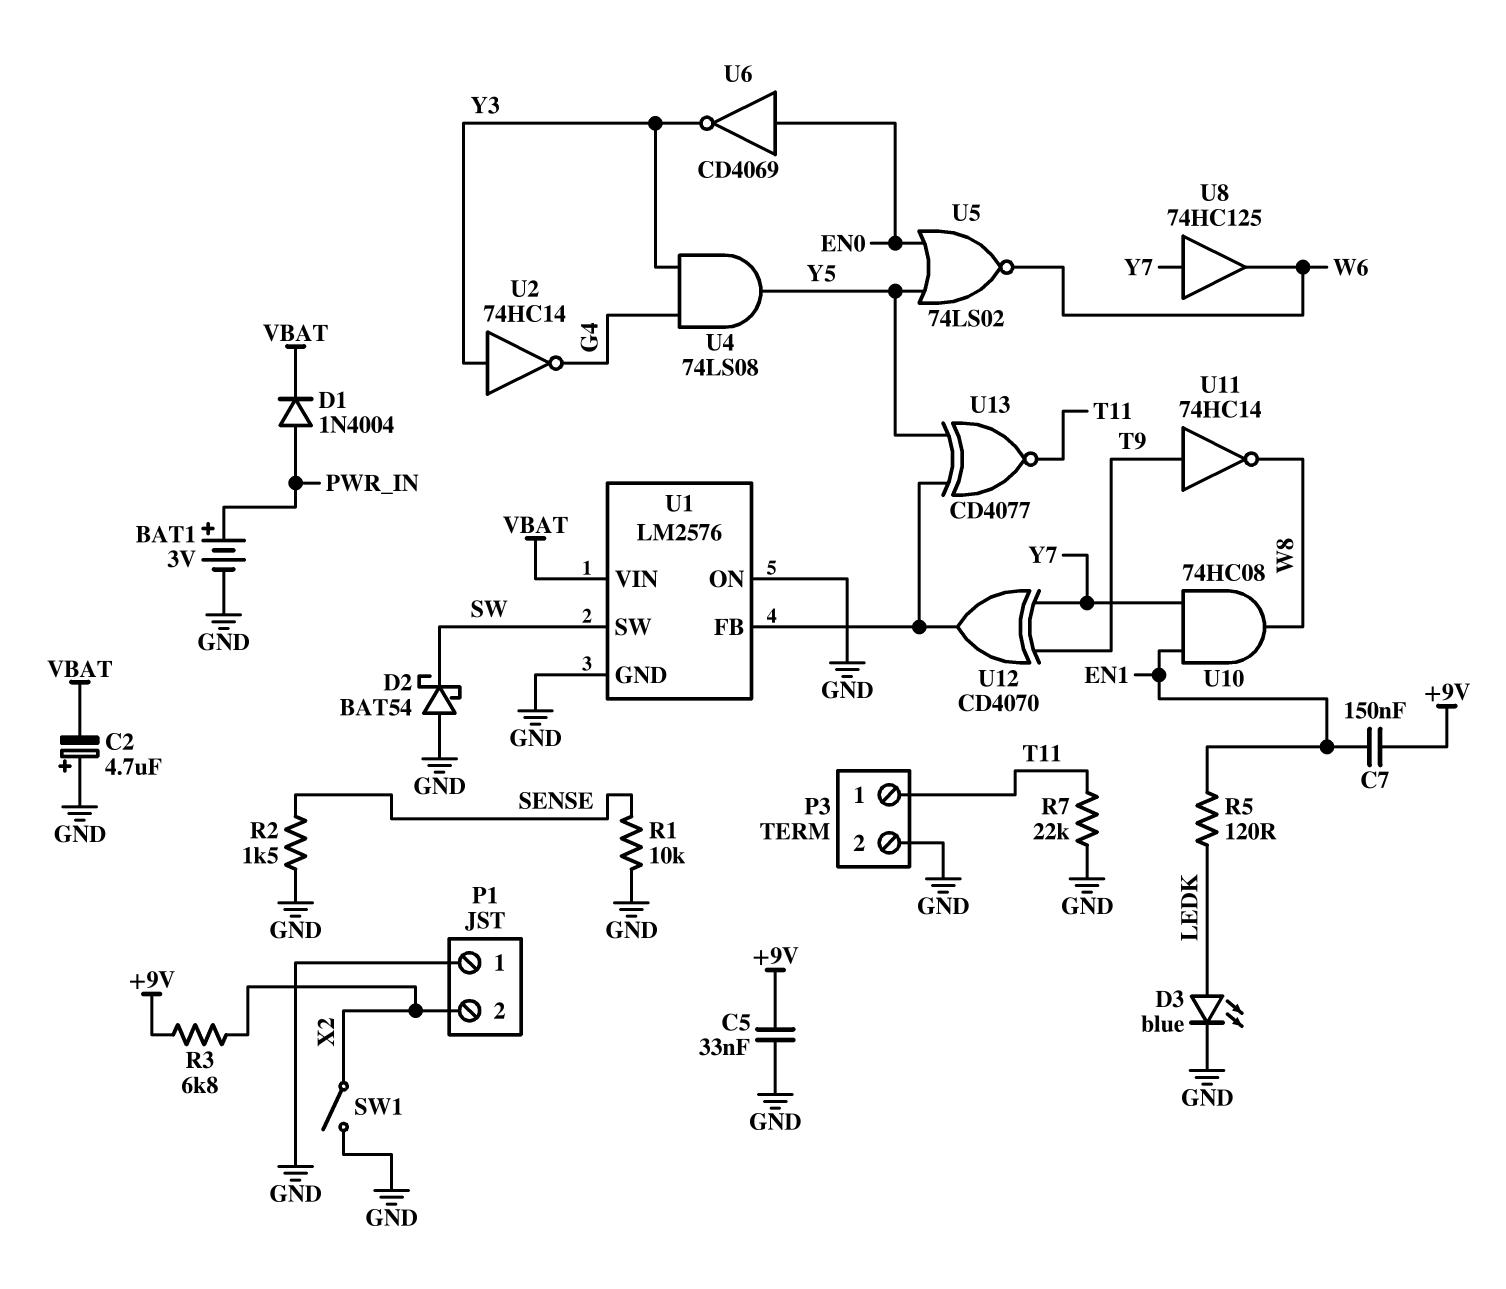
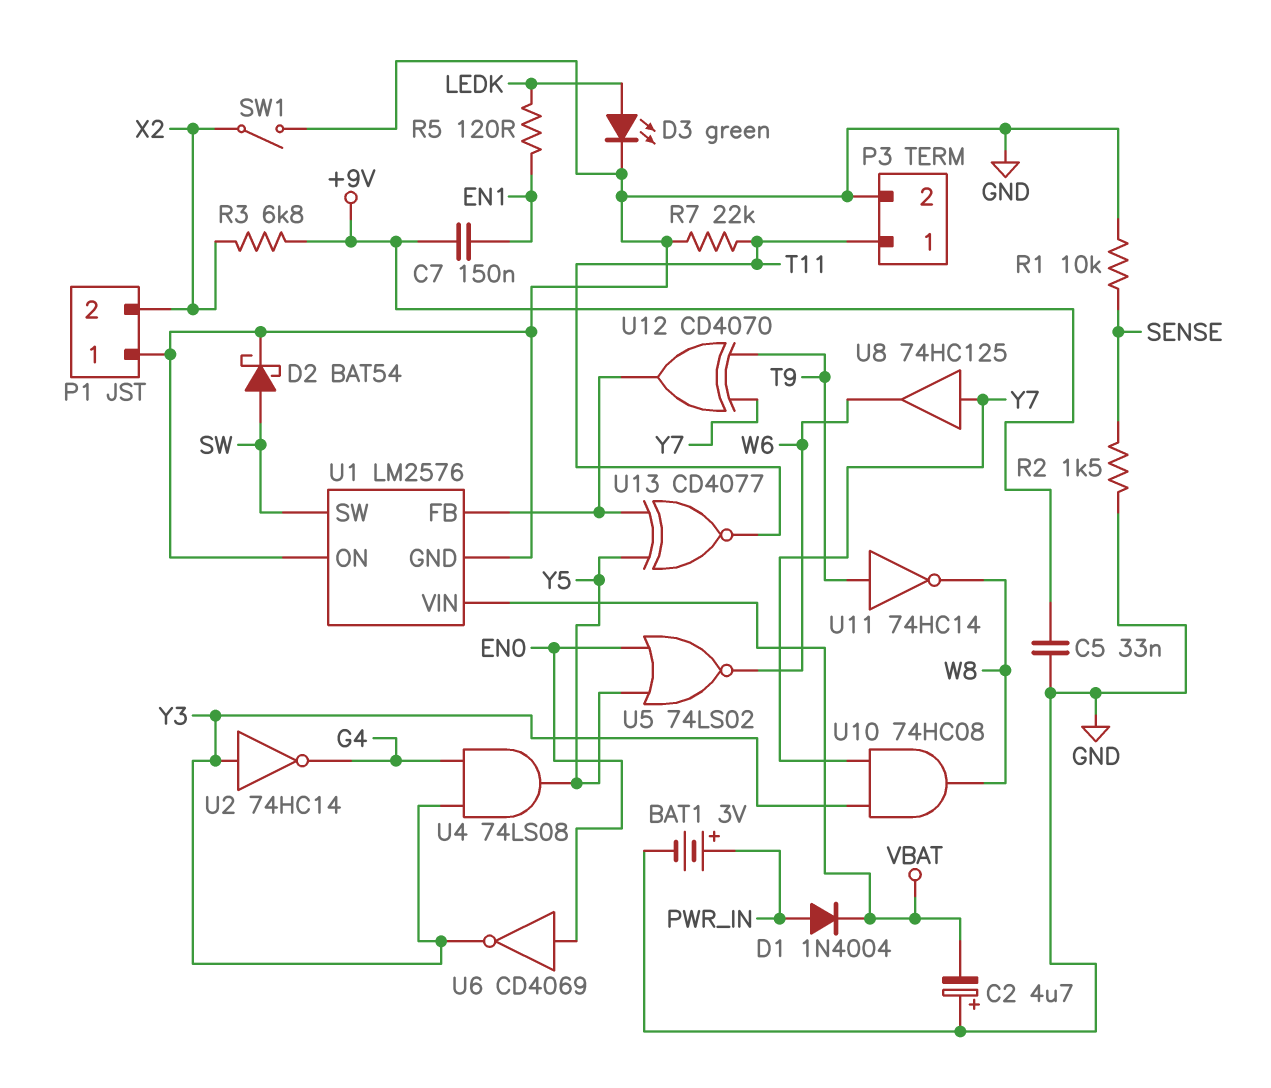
D2: schottky BAT54 (A GND, K SW) -> schottky BAT54 (A SW, K GND)
D3: LED blue (A LEDK, K GND) -> LED green (A LEDK, K GND)
U10: AND 74HC08 (in EN1, in Y7, out W8) -> AND 74HC08 (in Y3, in Y7, out W8)

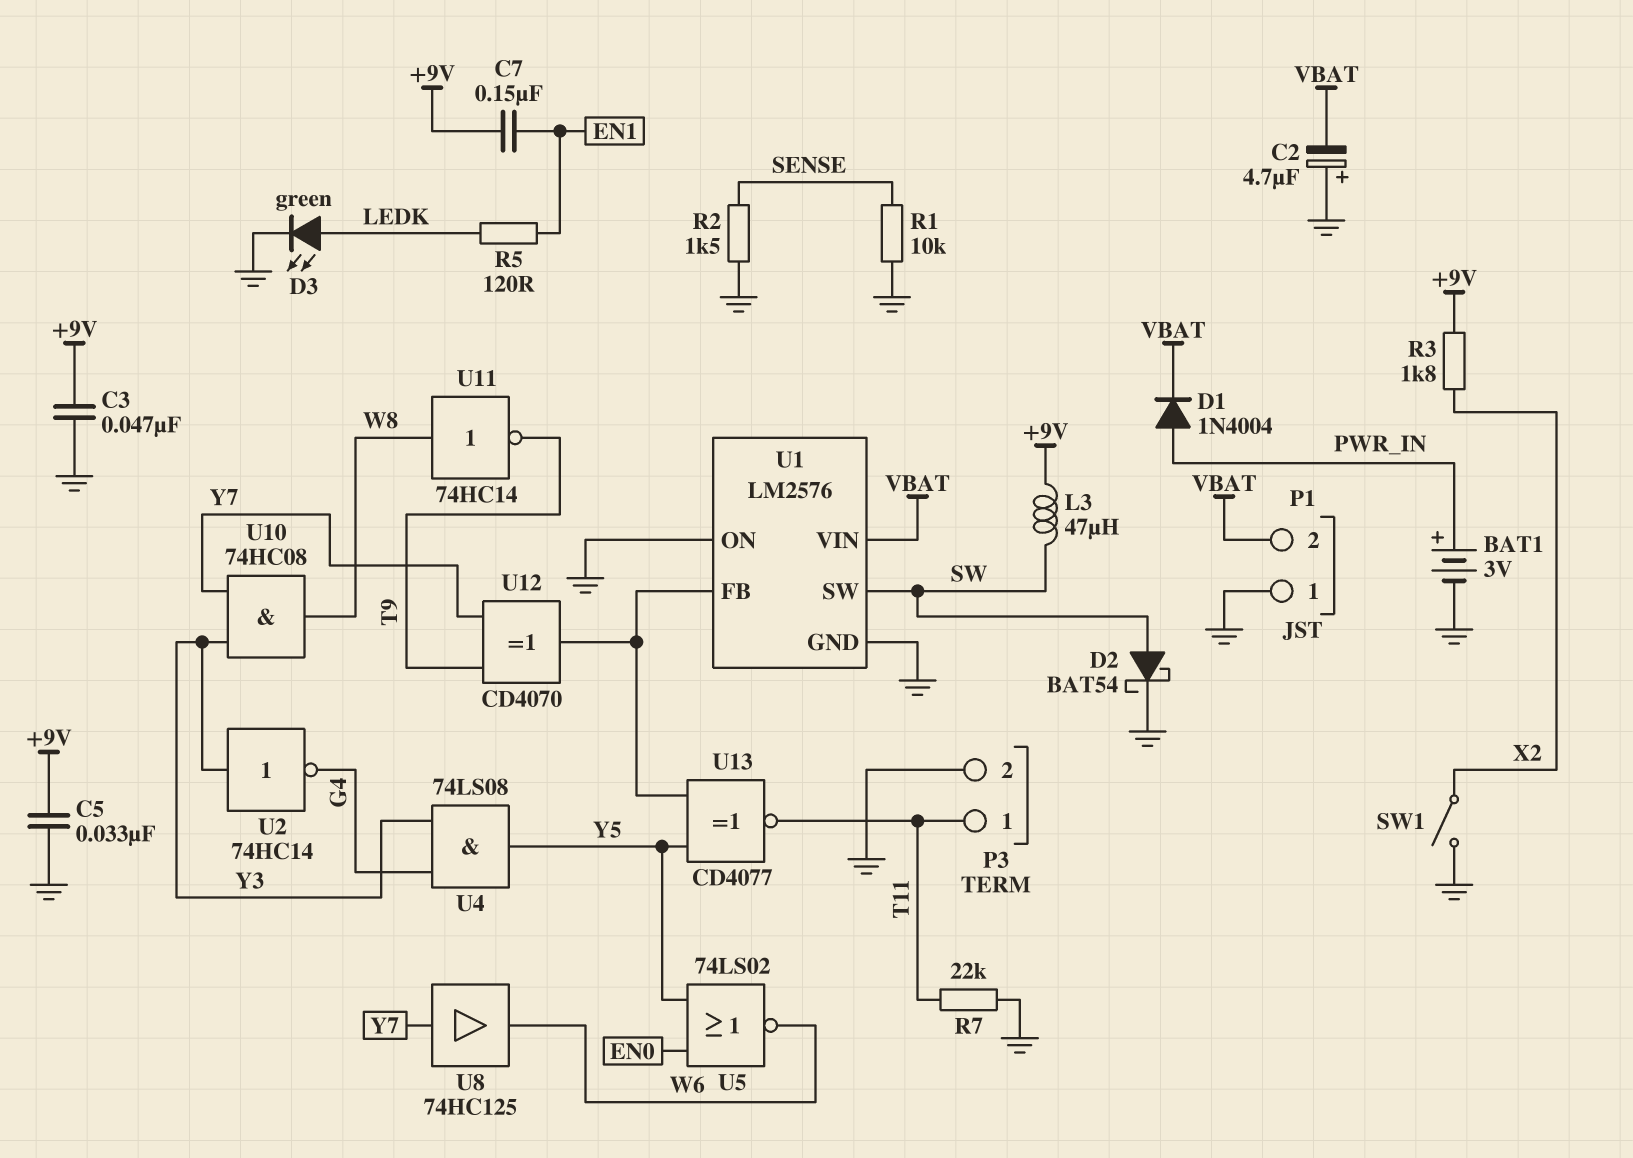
C3: none -> 47nF (+9V, GND)
L3: none -> 47uH (+9V, SW)
P1 pin 2: X2 -> VBAT
R3: 6.8k (+9V, X2) -> 1.8k (+9V, X2)
U6: NOT CD4069 (in EN0, out Y3) -> none
U11: NOT 74HC14 (in T9, out W8) -> NOT 74HC14 (in W8, out T9)

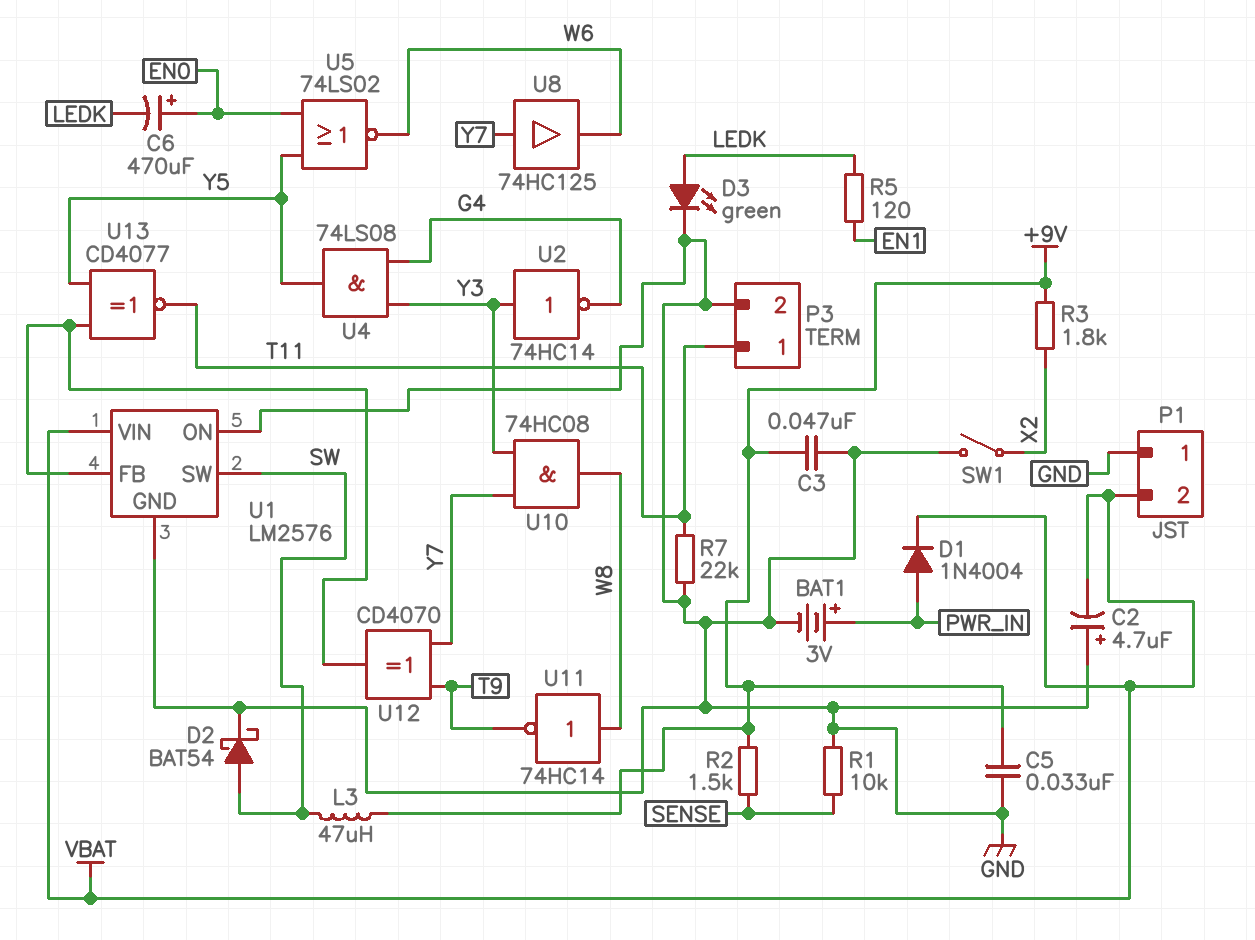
C6: none -> 470uF (plus EN0, minus LEDK)
C7: 150nF (+9V, EN1) -> none
R2: 1.5k (GND, SENSE) -> 1.5k (+9V, SENSE)

